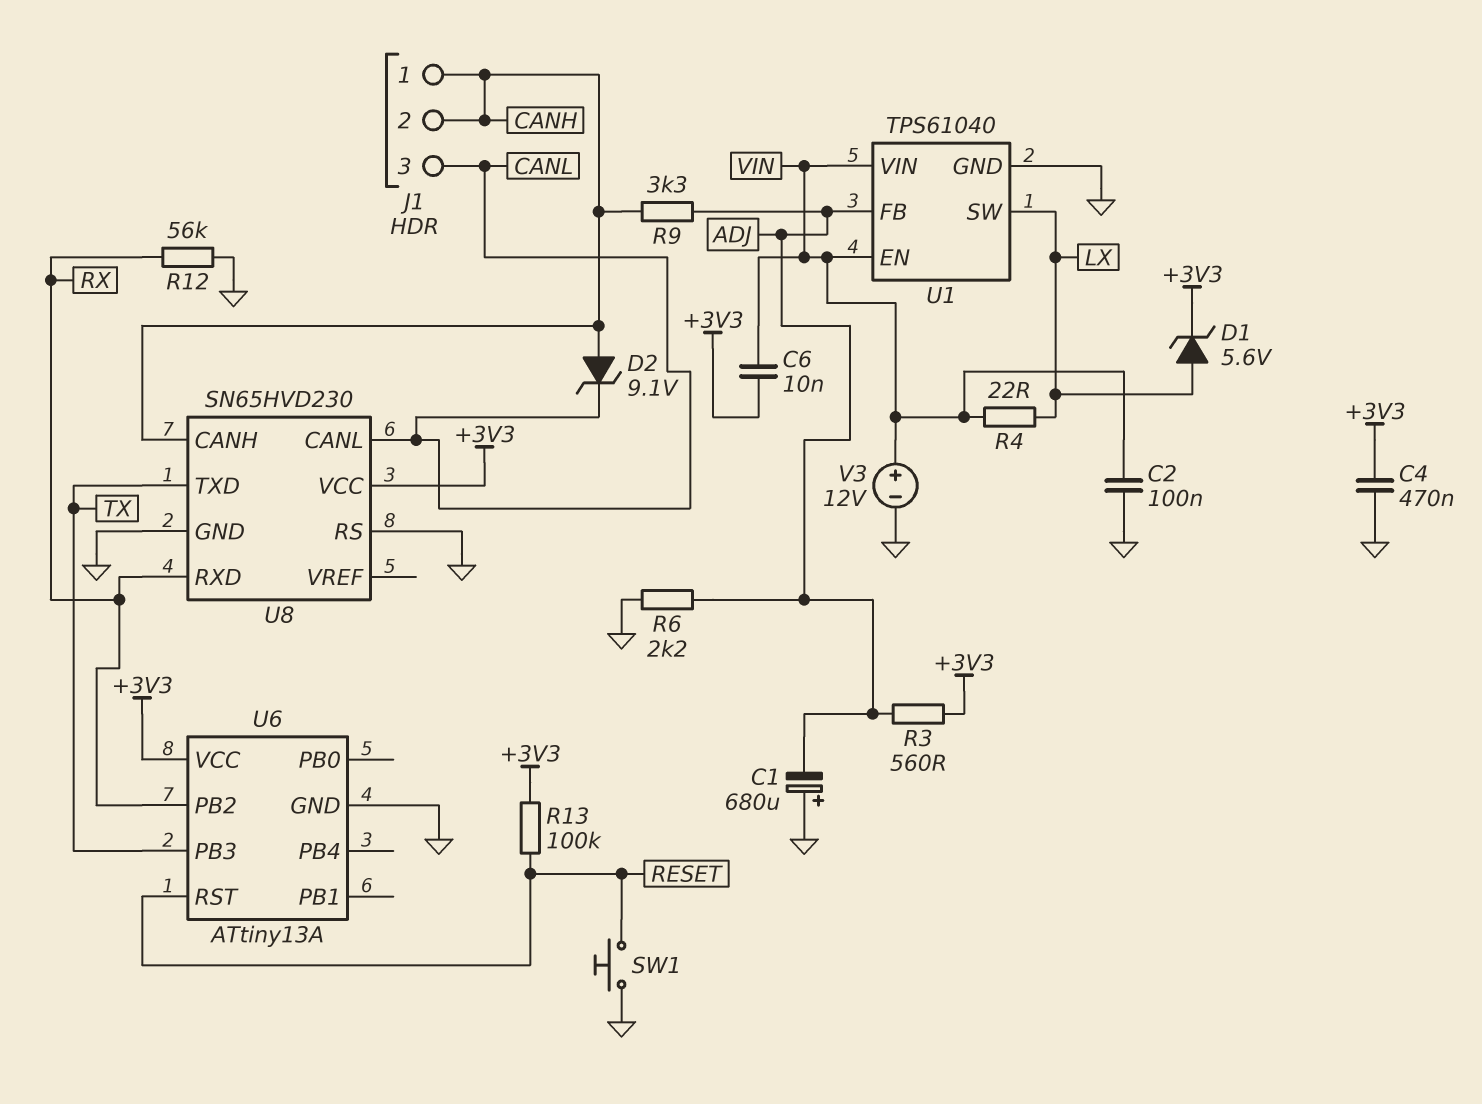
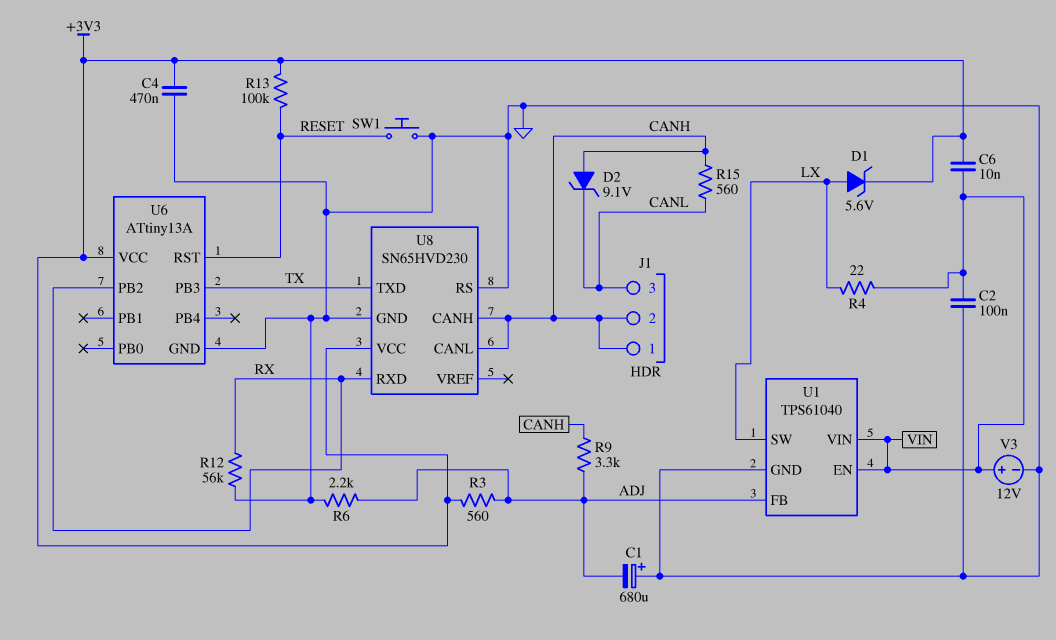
R15: none -> 560 (CANH, CANL)
U8 pin CANL: CANL -> CANH

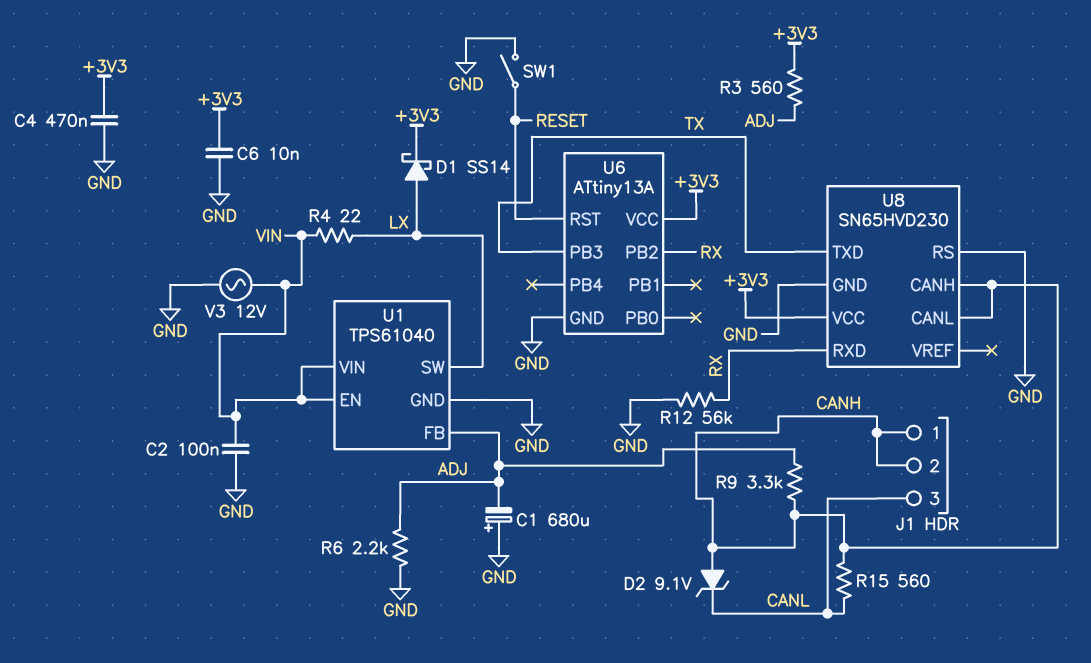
C6: 10nF (+3V3, VIN) -> 10nF (+3V3, GND)
D1: zener 5.6V (A LX, K +3V3) -> schottky SS14 (A LX, K +3V3)
R13: 100k (+3V3, RESET) -> none
SW1: button (GND, RESET) -> switch (GND, RESET)
V3: 12V (plus VIN, minus GND) -> AC 12V (GND, VIN)

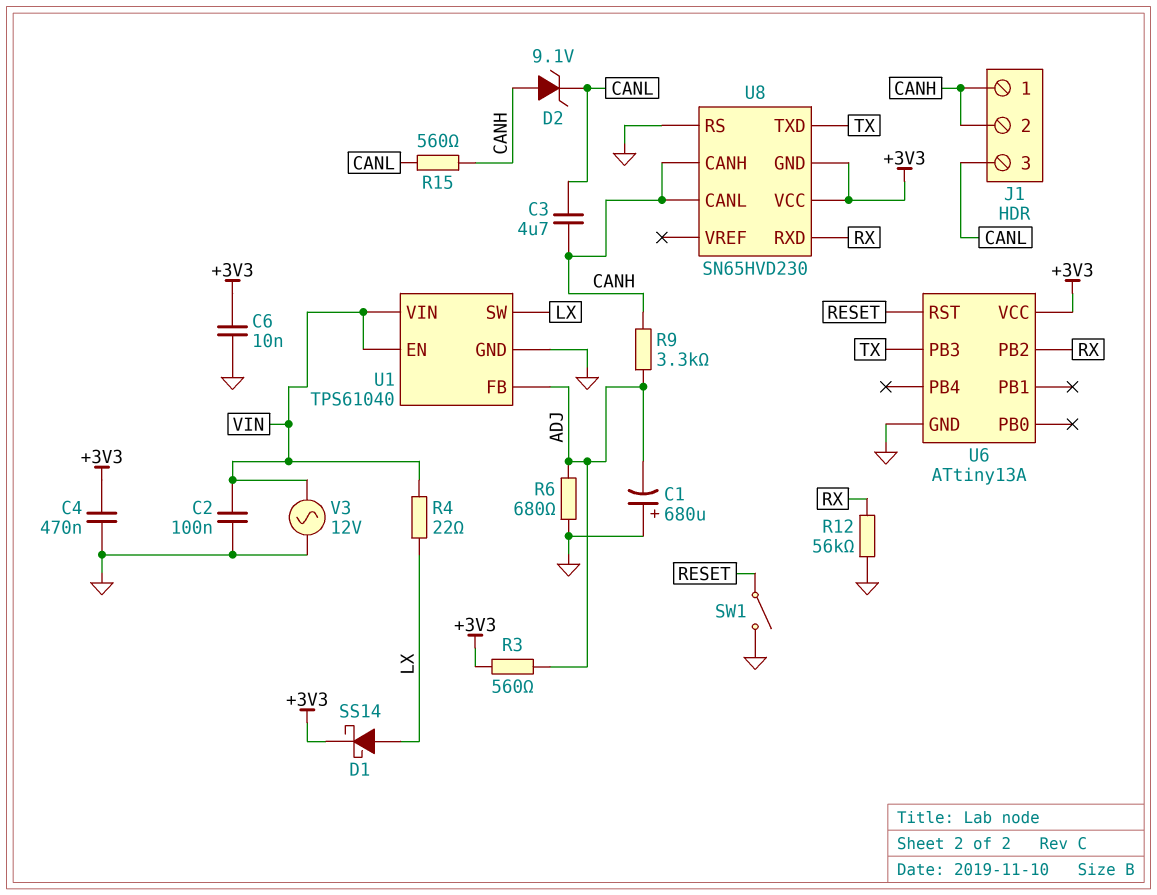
C3: none -> 4.7uF (CANH, CANL)
R6: 2.2k (ADJ, GND) -> 680 (ADJ, GND)
U8 pin GND: GND -> +3V3

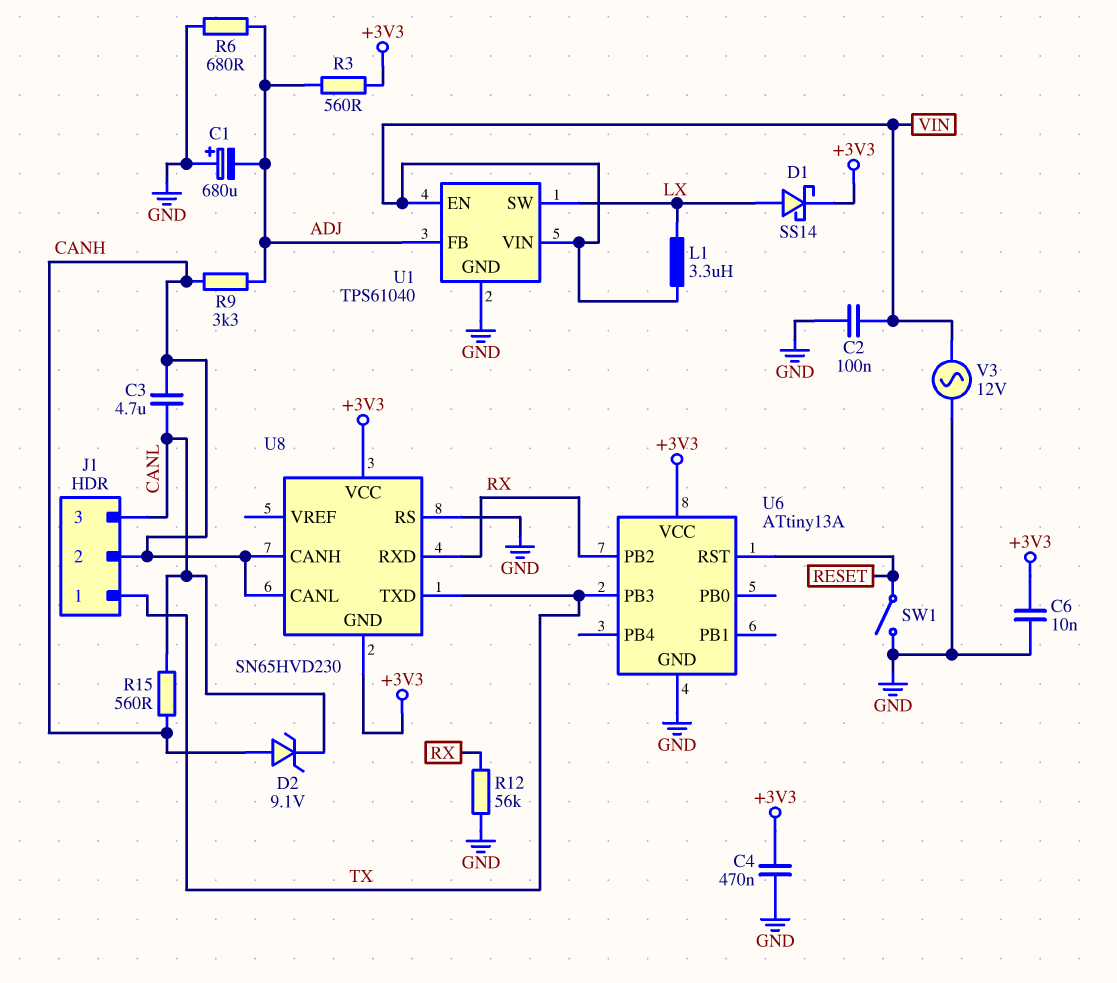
J1 pin 1: CANH -> TX
L1: none -> 3.3uH (LX, VIN)
R4: 22 (LX, VIN) -> none

